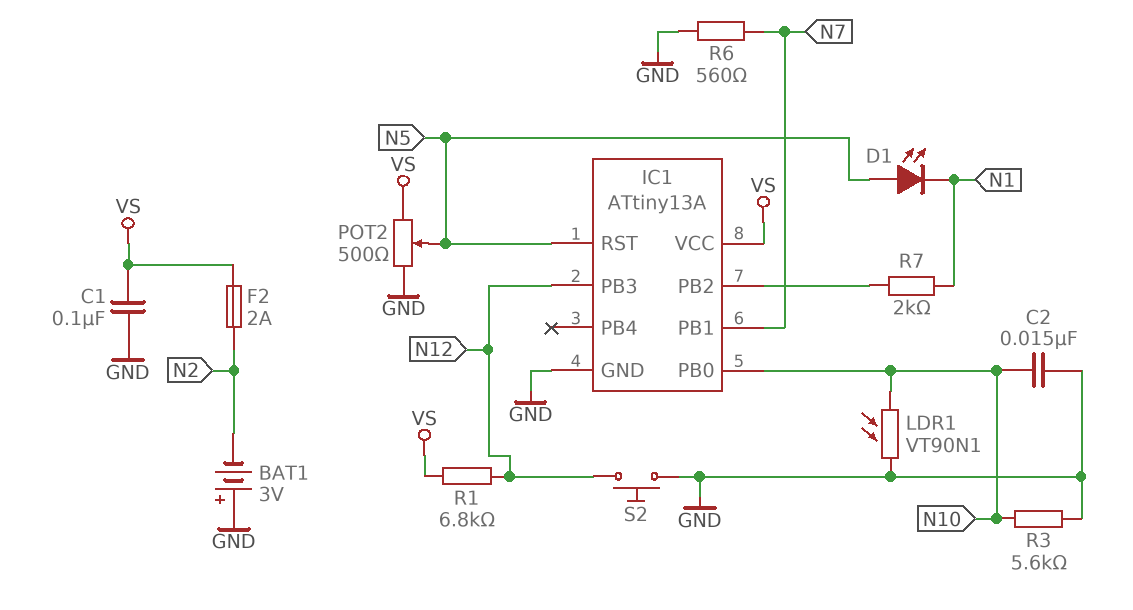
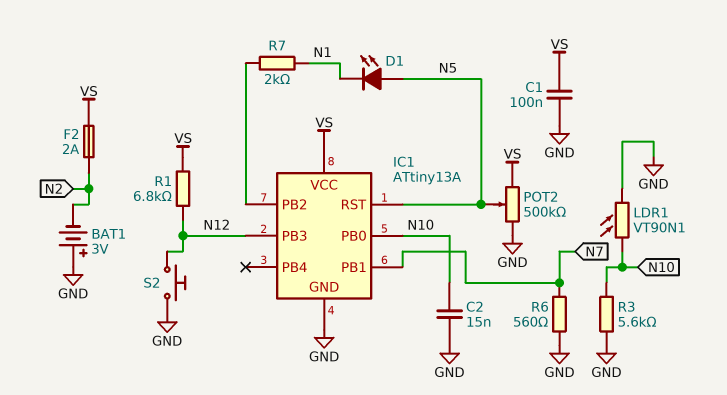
POT2: 500 (GND, VS, wiper N5) -> 500k (GND, VS, wiper N5)

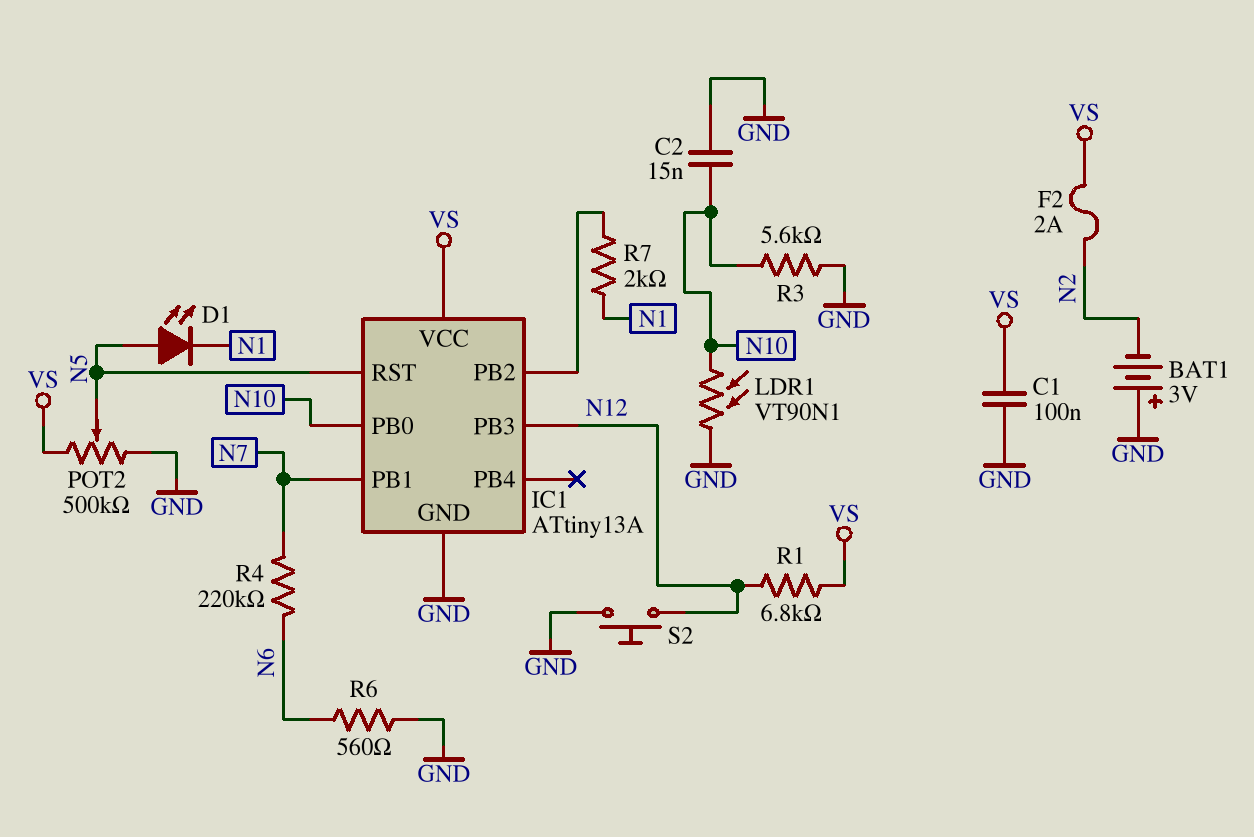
R4: none -> 220k (N6, N7)
R6: 560 (GND, N7) -> 560 (GND, N6)

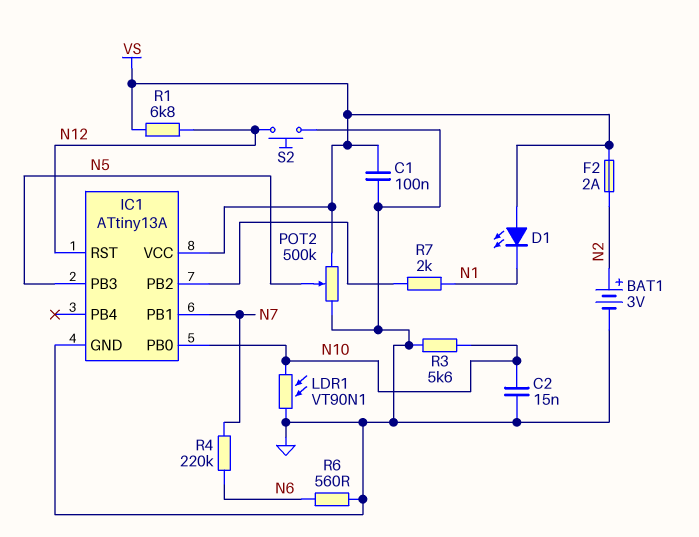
BAT1: 3V (plus GND, minus N2) -> 3V (plus N2, minus GND)
D1: LED (A N5, K N1) -> LED (A VS, K N1)
IC1 pin PB3: N12 -> N5
IC1 pin RST: N5 -> N12

